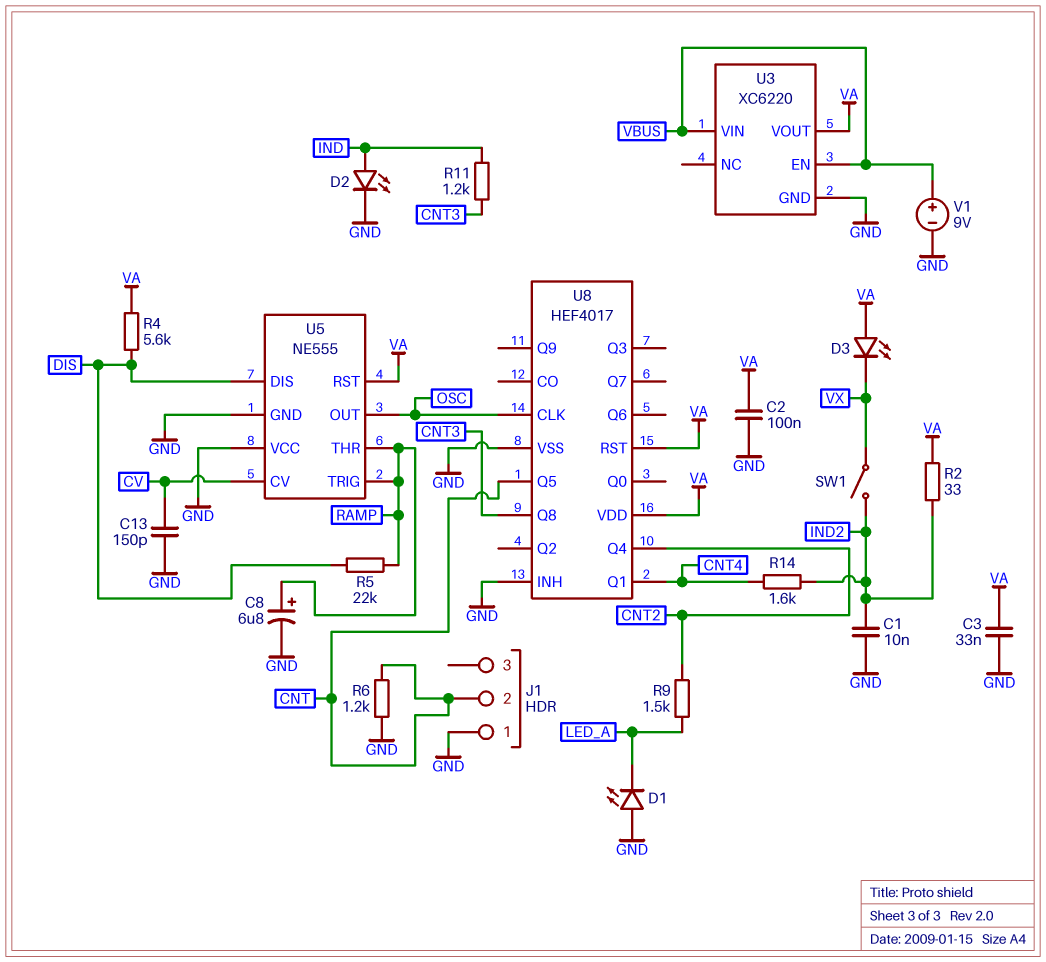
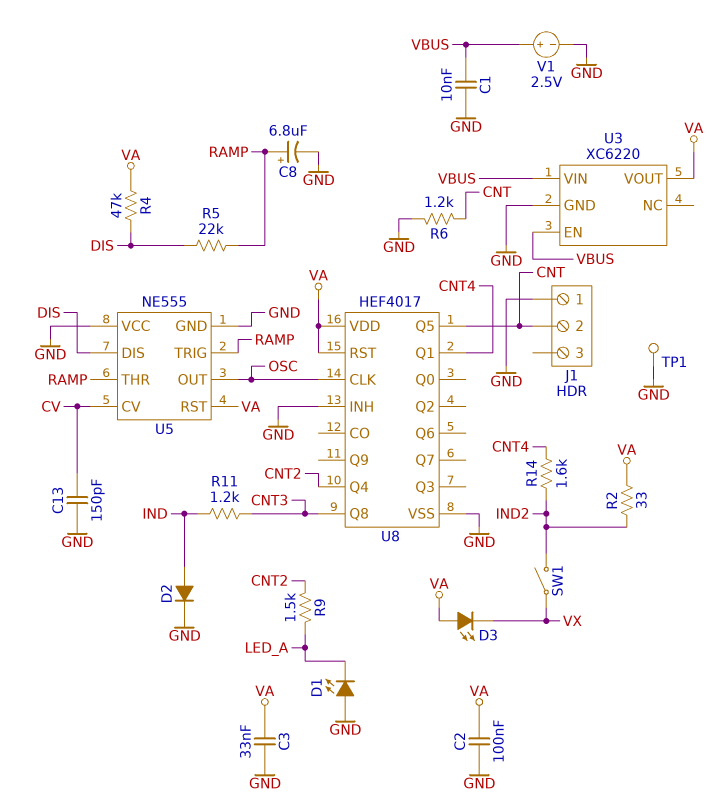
C1: 10nF (GND, IND2) -> 10nF (GND, VBUS)
D2: LED (A IND, K GND) -> diode (A IND, K GND)
R4: 5.6k (DIS, VA) -> 47k (DIS, VA)
TP1: none -> test point (GND)
V1: 9V (plus VBUS, minus GND) -> 2.5V (plus VBUS, minus GND)

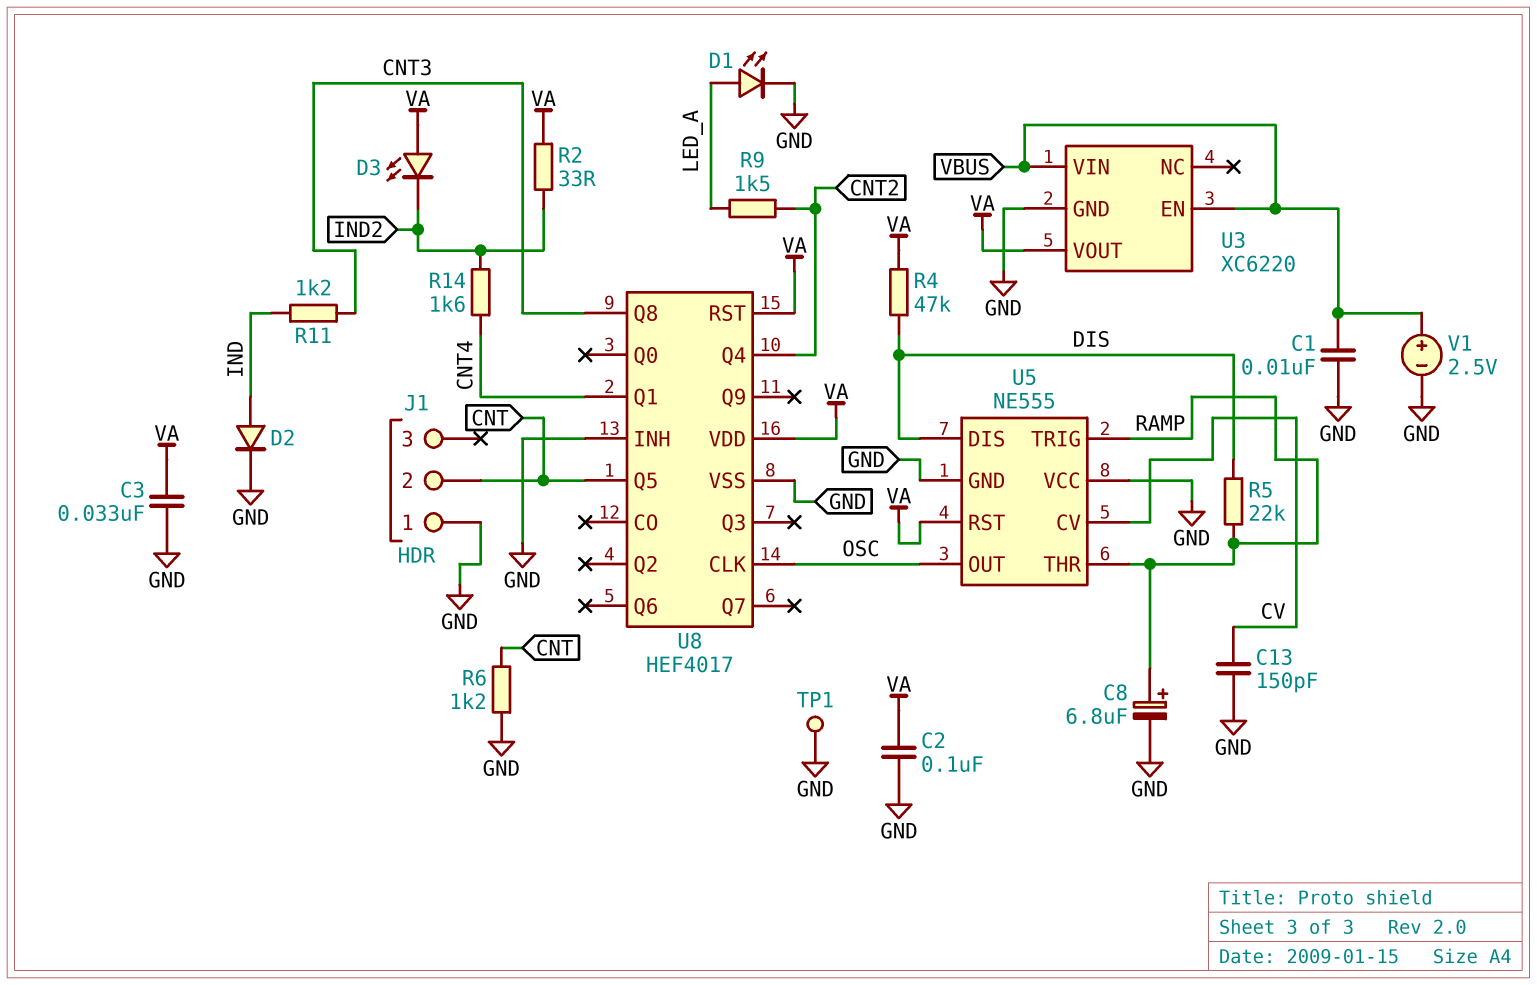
D1: LED (A GND, K LED_A) -> LED (A LED_A, K GND)
D3: LED (A VA, K VX) -> LED (A VA, K IND2)
SW1: switch (IND2, VX) -> none

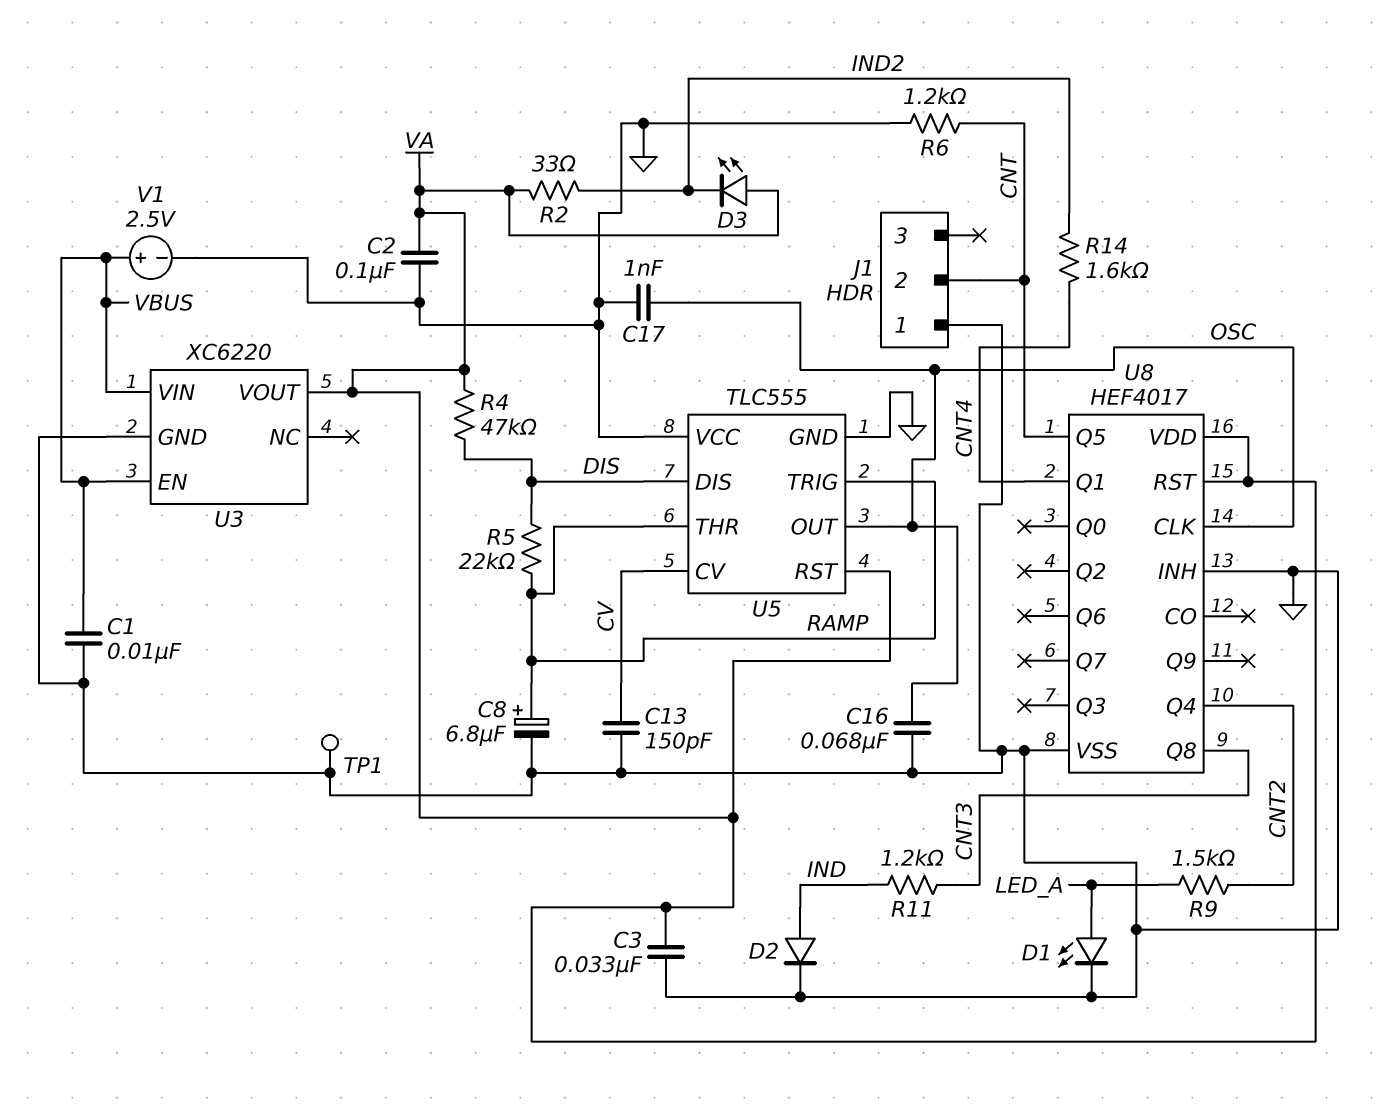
C16: none -> 68nF (GND, OSC)
C17: none -> 1nF (GND, OSC)
U5: NE555 -> TLC555

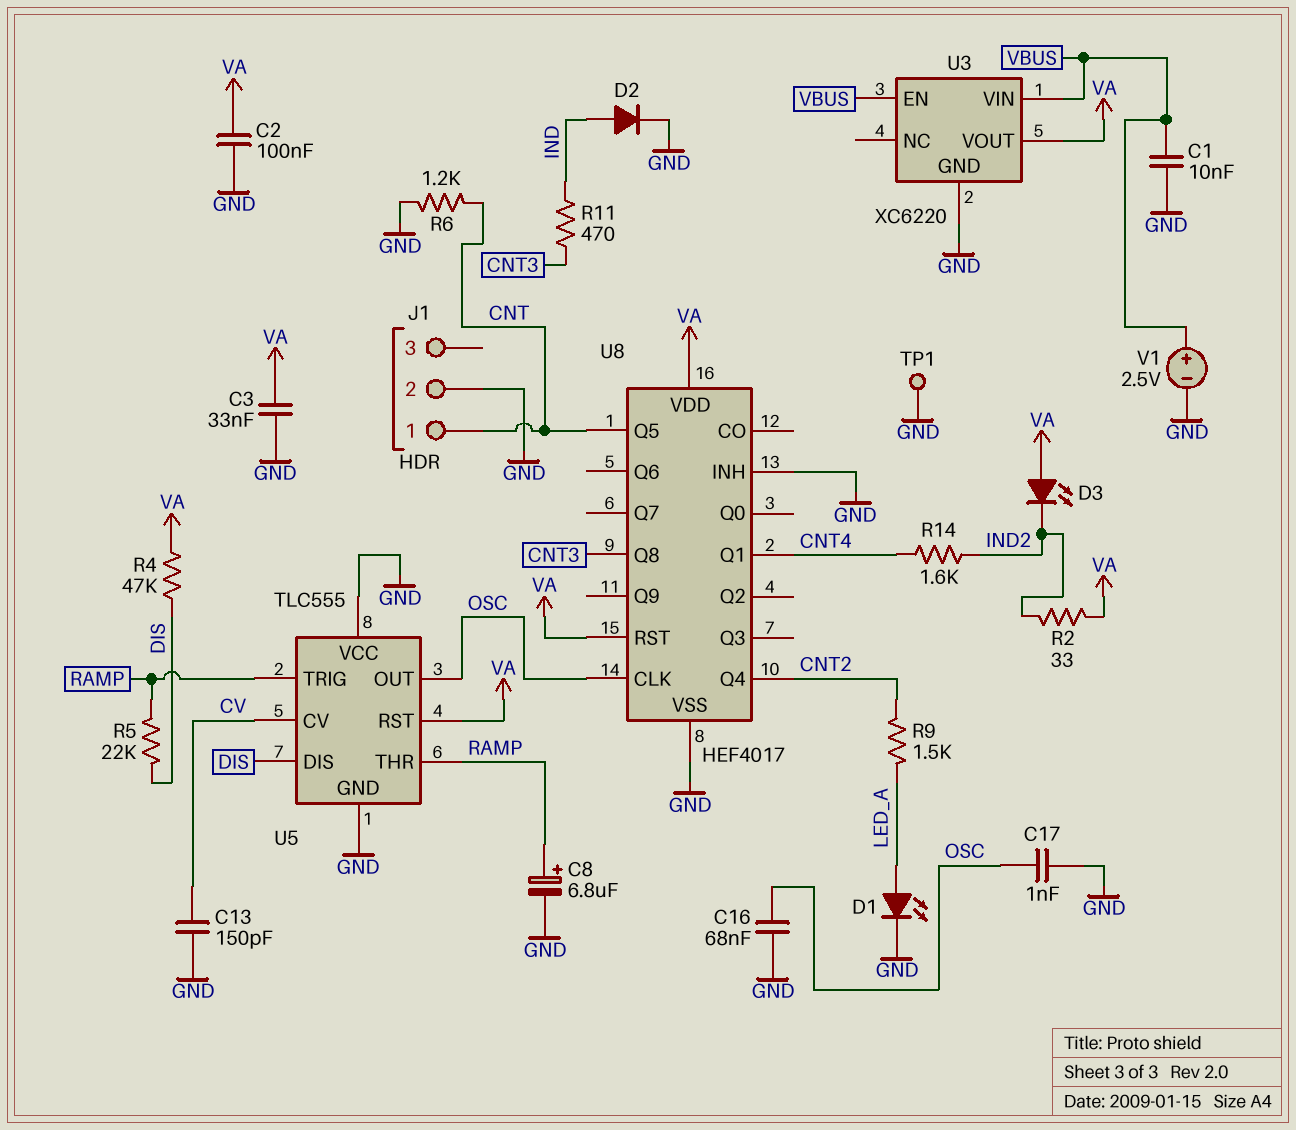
J1 pin 1: GND -> CNT
J1 pin 2: CNT -> GND
R11: 1.2k (CNT3, IND) -> 470 (CNT3, IND)

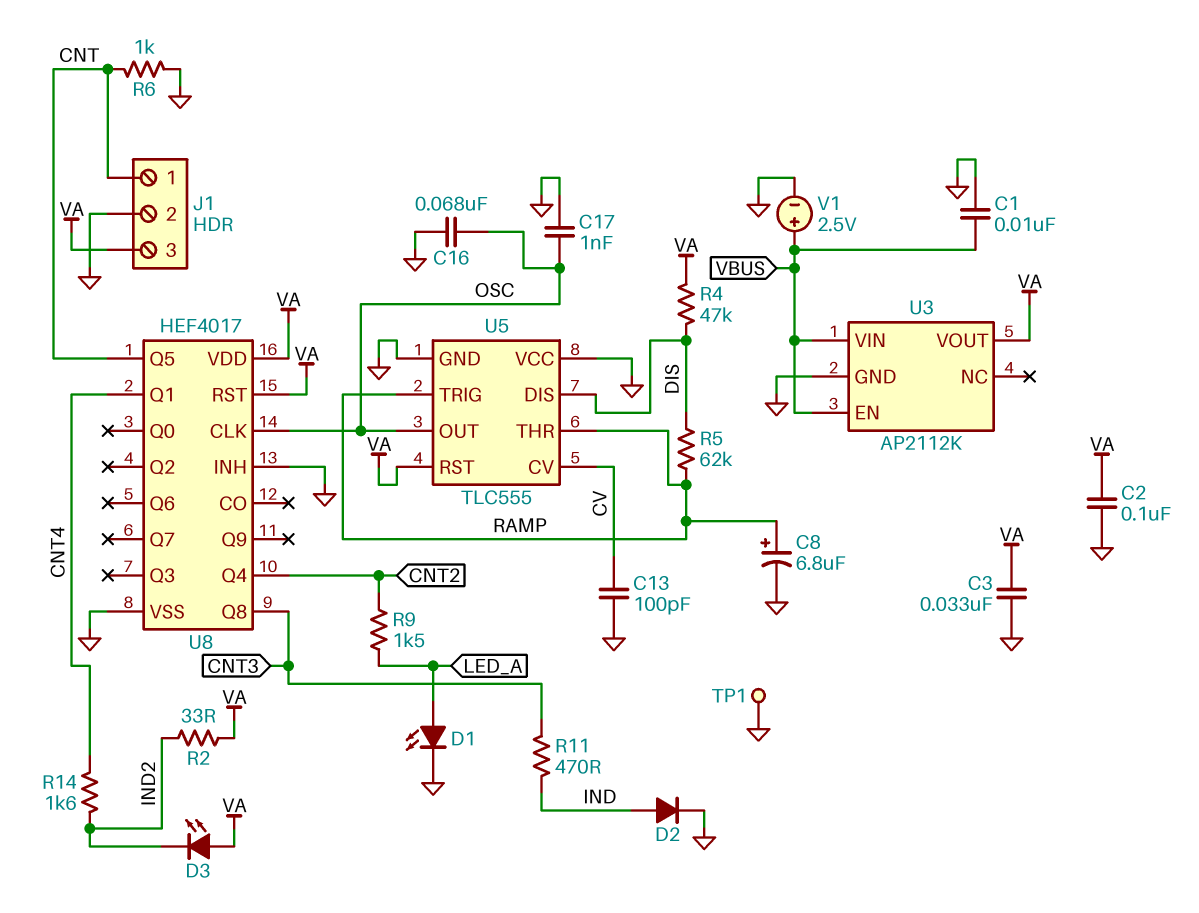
C13: 150pF (CV, GND) -> 100pF (CV, GND)
J1 pin 3: none -> VA
R5: 22k (DIS, RAMP) -> 62k (DIS, RAMP)
R6: 1.2k (CNT, GND) -> 1k (CNT, GND)
U3: XC6220 -> AP2112K

